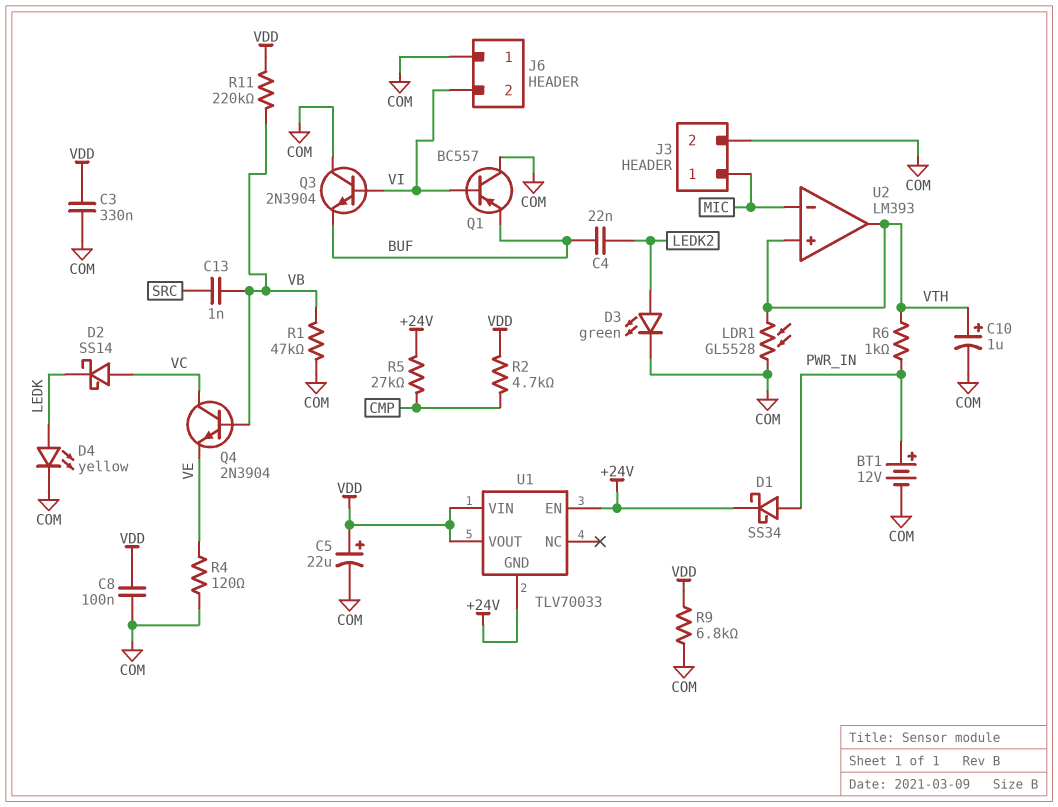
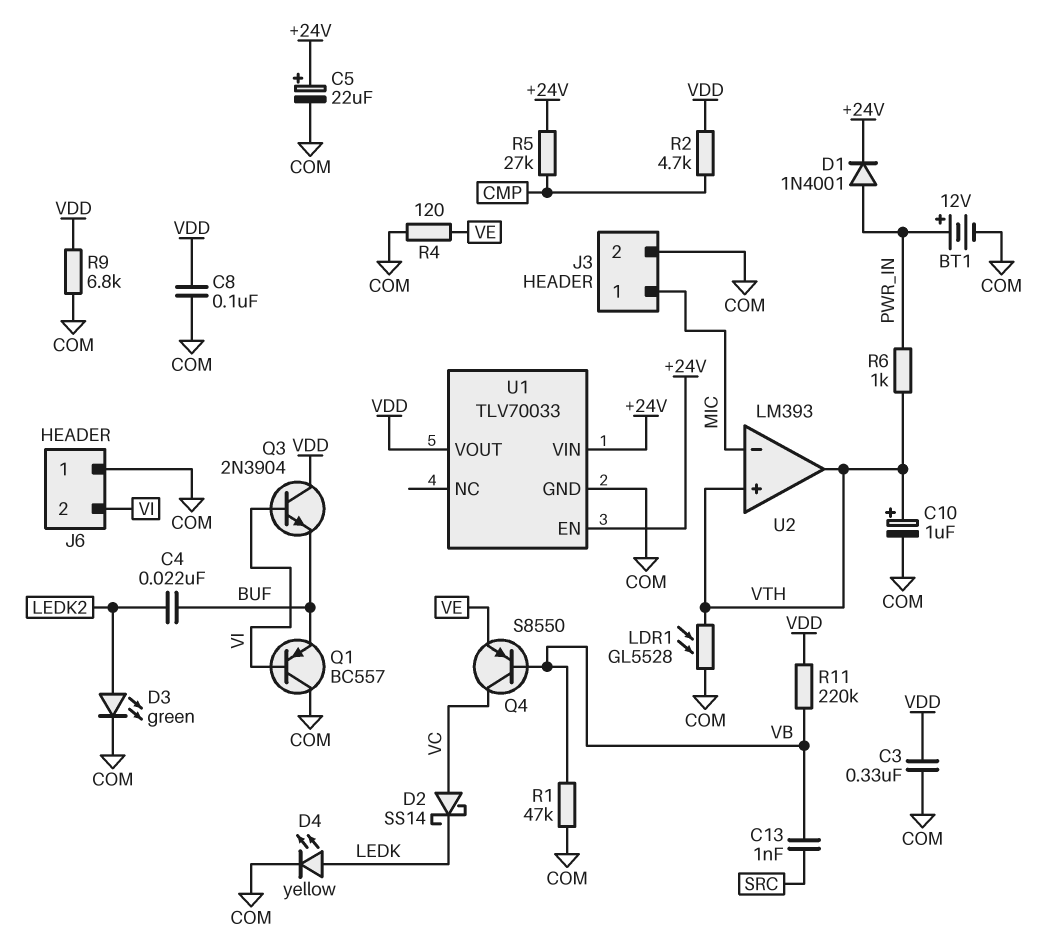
C5: 22uF (plus VDD, minus COM) -> 22uF (plus +24V, minus COM)
D1: schottky SS34 (A PWR_IN, K +24V) -> diode 1N4001 (A PWR_IN, K +24V)
Q3: NPN 2N3904 (B VI, C COM, E BUF) -> NPN 2N3904 (B VI, C VDD, E BUF)
Q4: NPN 2N3904 (B VB, C VC, E VE) -> PNP S8550 (B VB, C VC, E VE)
U1 pin GND: +24V -> COM
U1 pin VIN: VDD -> +24V

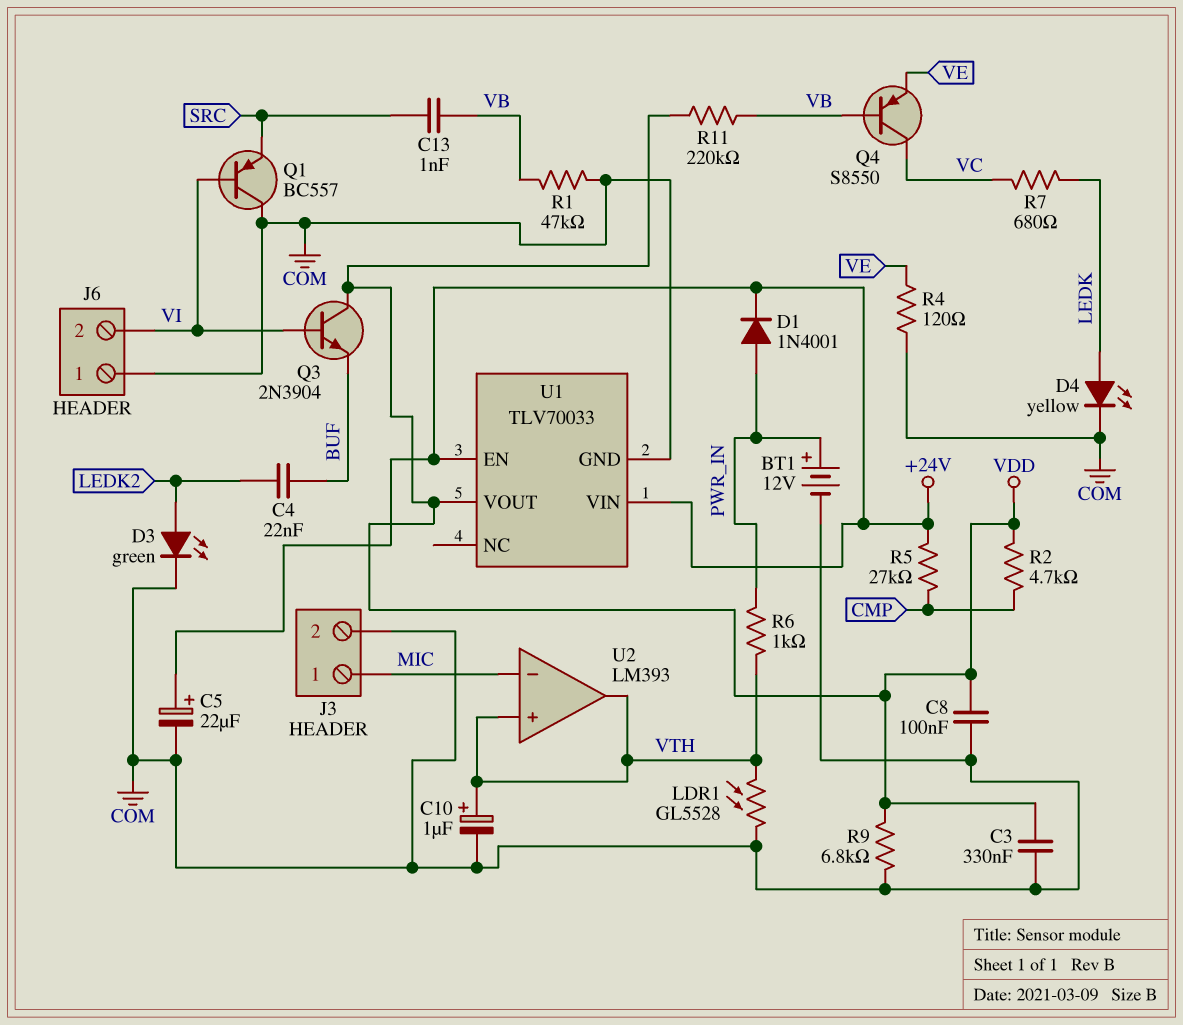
D2: schottky SS14 (A VC, K LEDK) -> none
Q1: PNP BC557 (B VI, C COM, E BUF) -> PNP BC557 (B VI, C COM, E SRC)
R7: none -> 680 (LEDK, VC)

